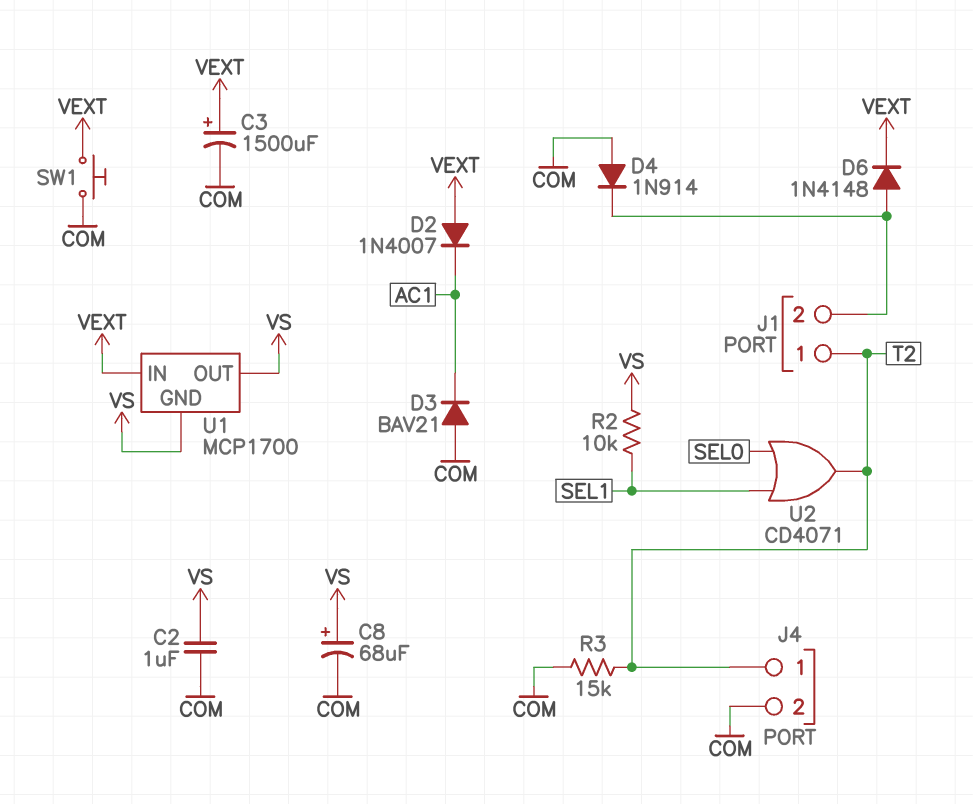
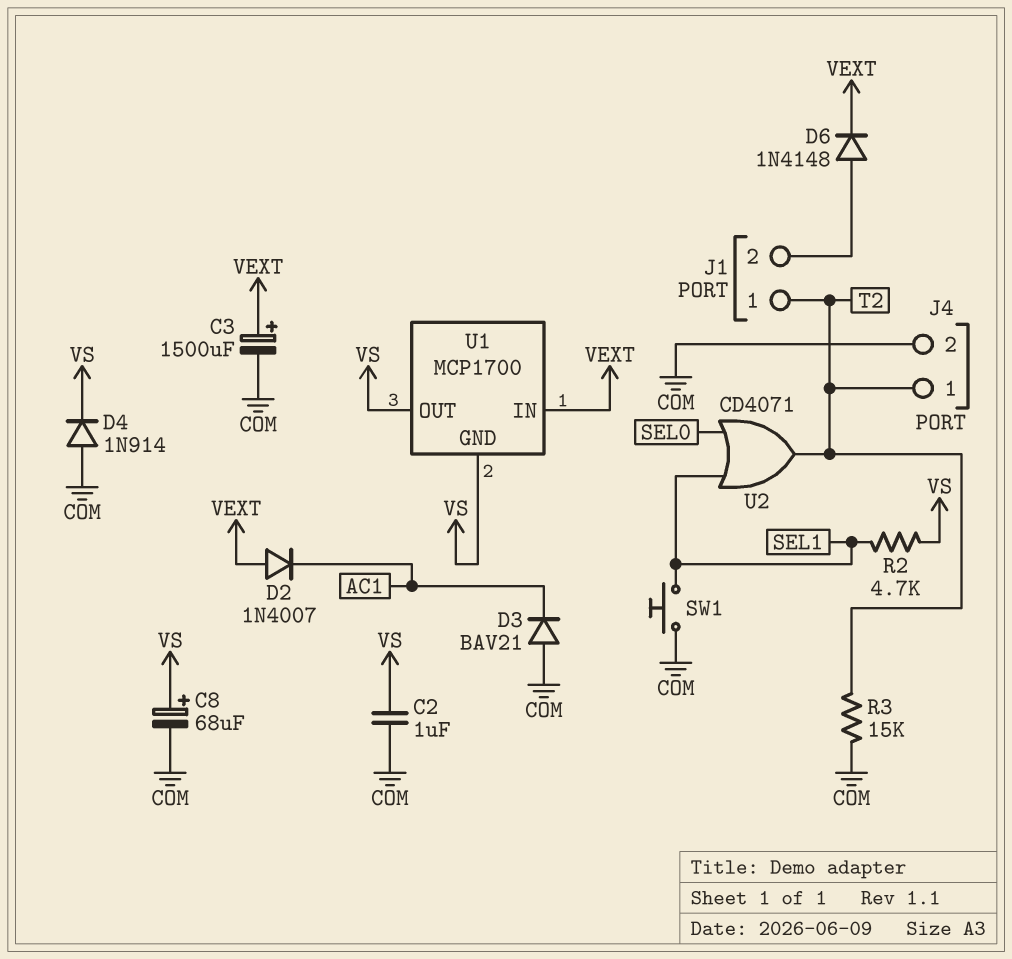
D4: diode 1N914 (A COM, K J1/2) -> diode 1N914 (A COM, K VS)
R2: 10k (SEL1, VS) -> 4.7k (SEL1, VS)
SW1: button (COM, VEXT) -> button (COM, SEL1)

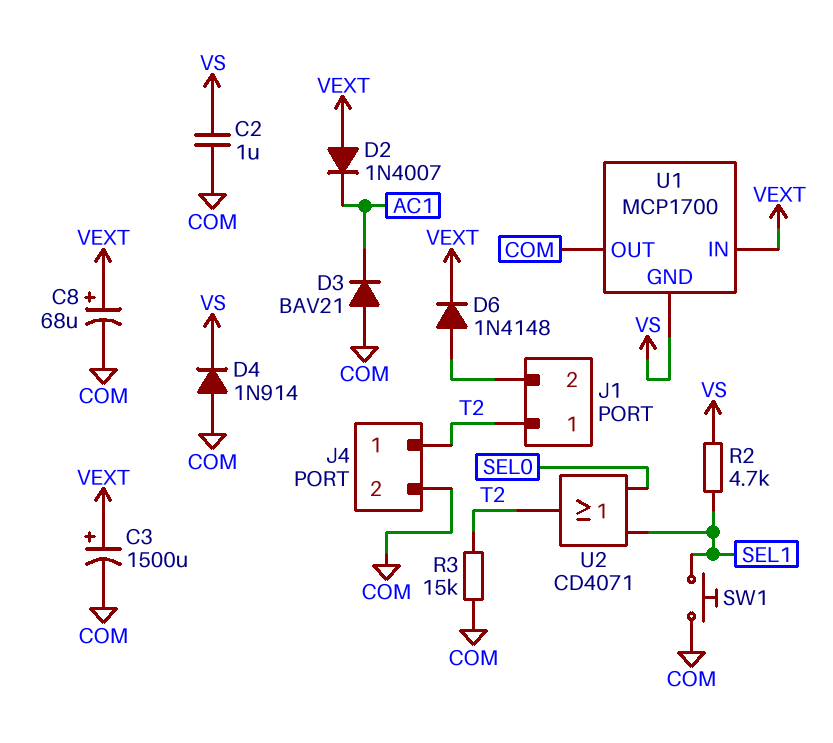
C8: 68uF (plus VS, minus COM) -> 68uF (plus VEXT, minus COM)
U1 pin OUT: VS -> COM

